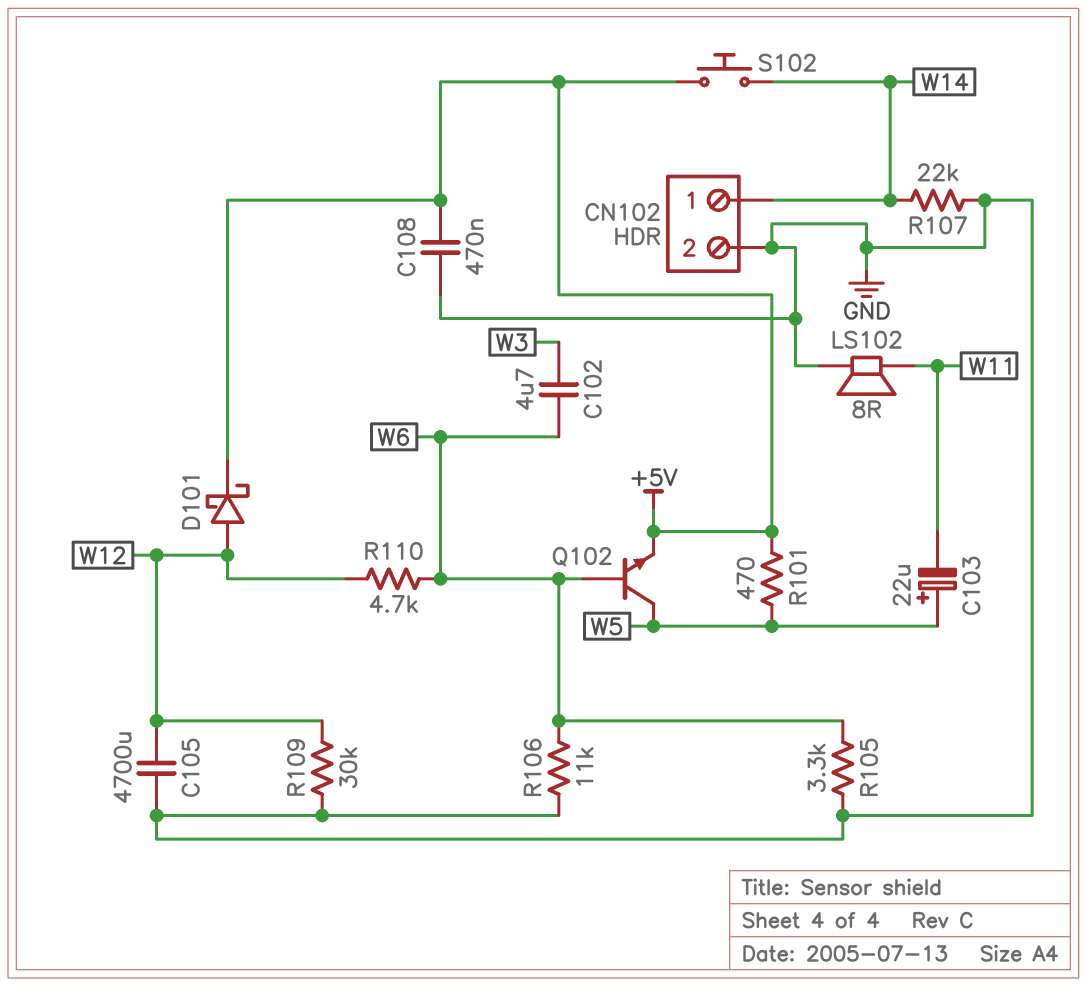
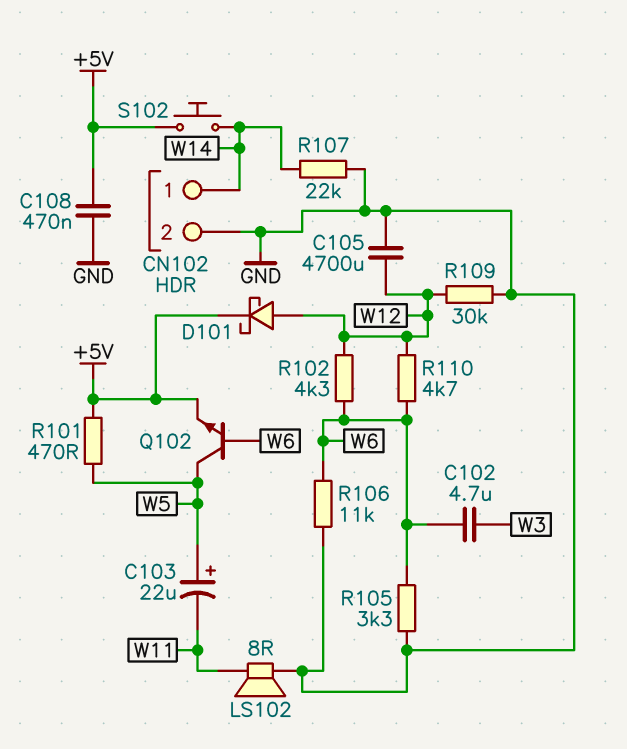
R102: none -> 4.3k (W6, W12)

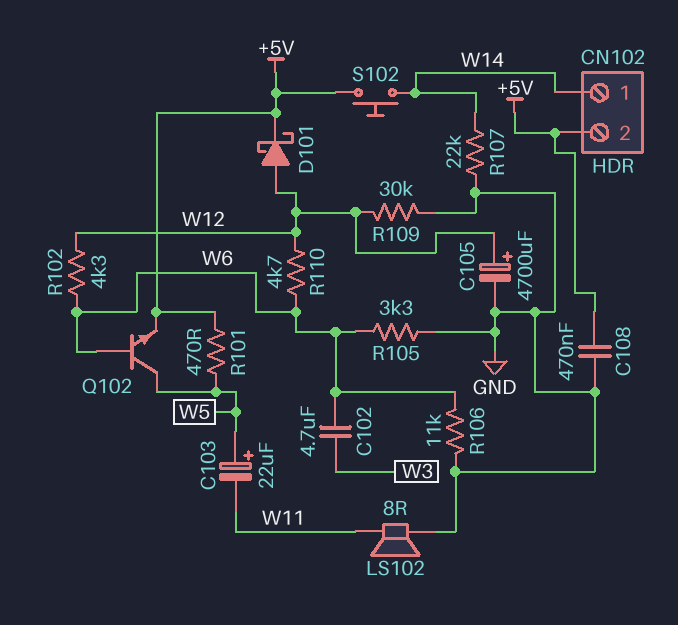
C105: 4700uF (GND, W12) -> 4700uF (plus W12, minus GND)
CN102 pin 2: GND -> +5V

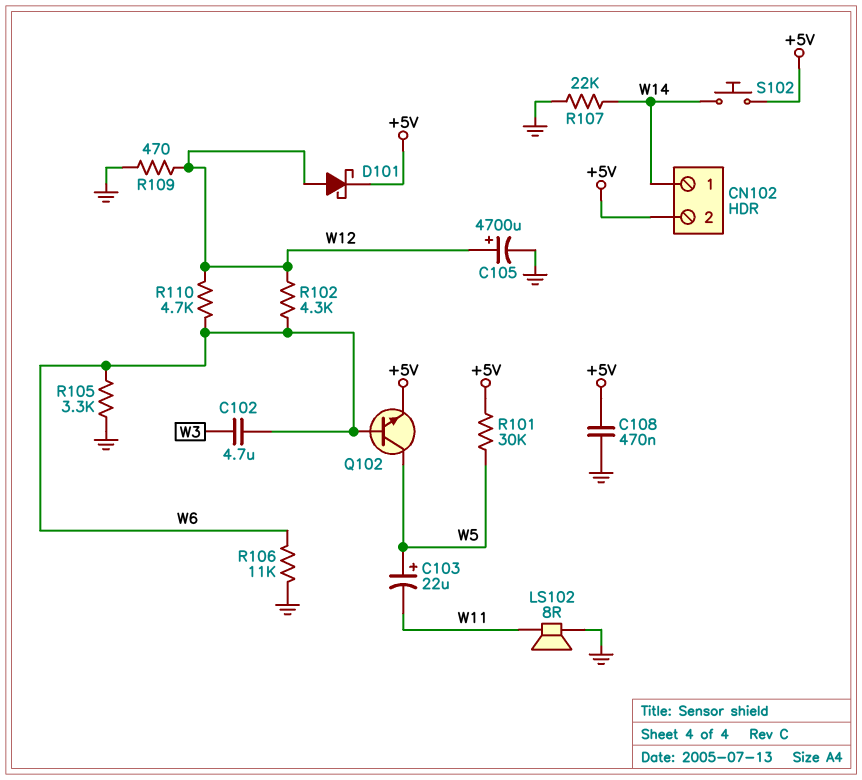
R101: 470 (+5V, W5) -> 30k (+5V, W5)
R109: 30k (GND, W12) -> 470 (GND, W12)

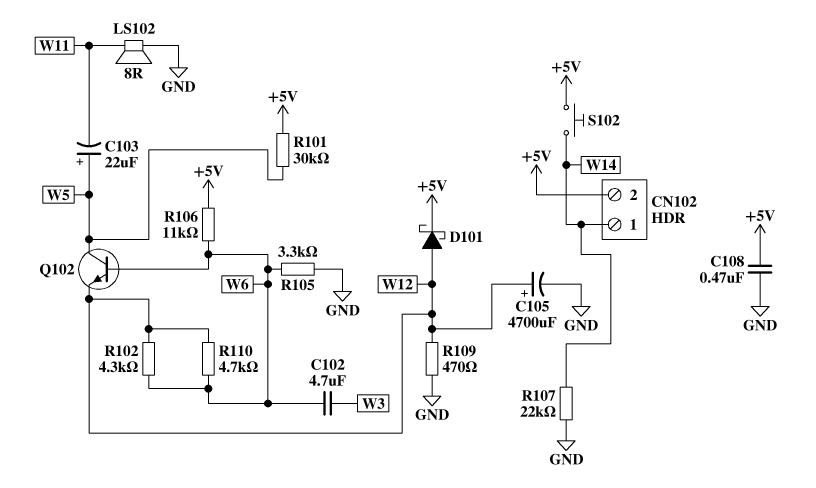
Q102: NPN (B W6, C W5, E +5V) -> NPN (B W6, C W5, E W12)
R106: 11k (GND, W6) -> 11k (+5V, W6)

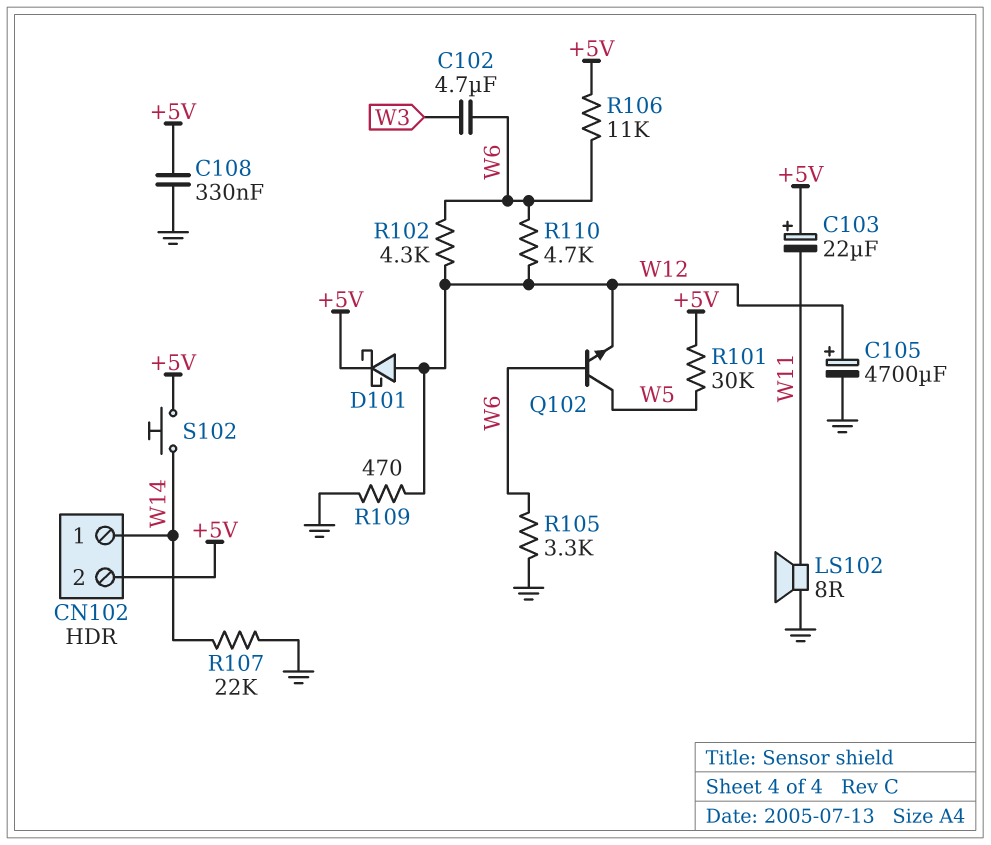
C103: 22uF (plus W5, minus W11) -> 22uF (plus +5V, minus W11)
C108: 470nF (+5V, GND) -> 330nF (+5V, GND)

